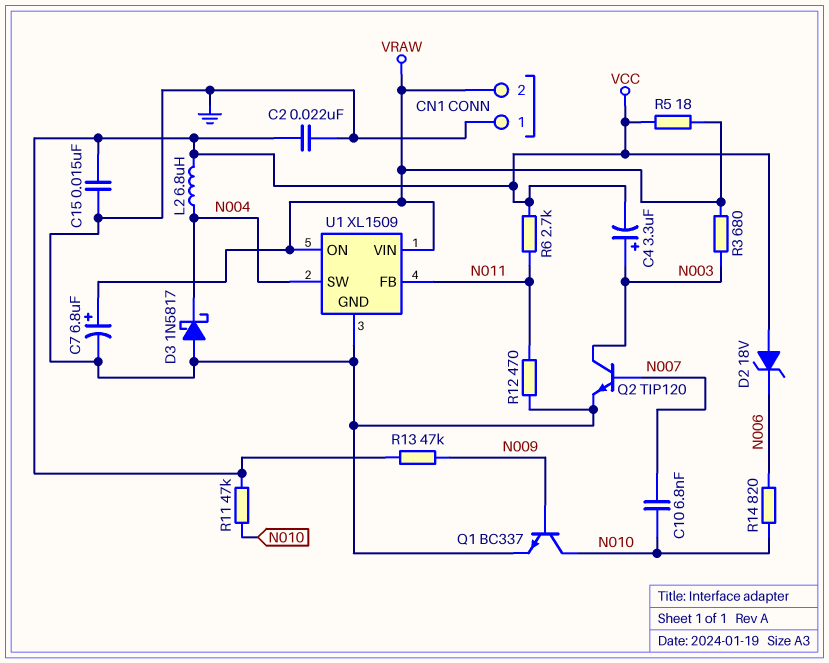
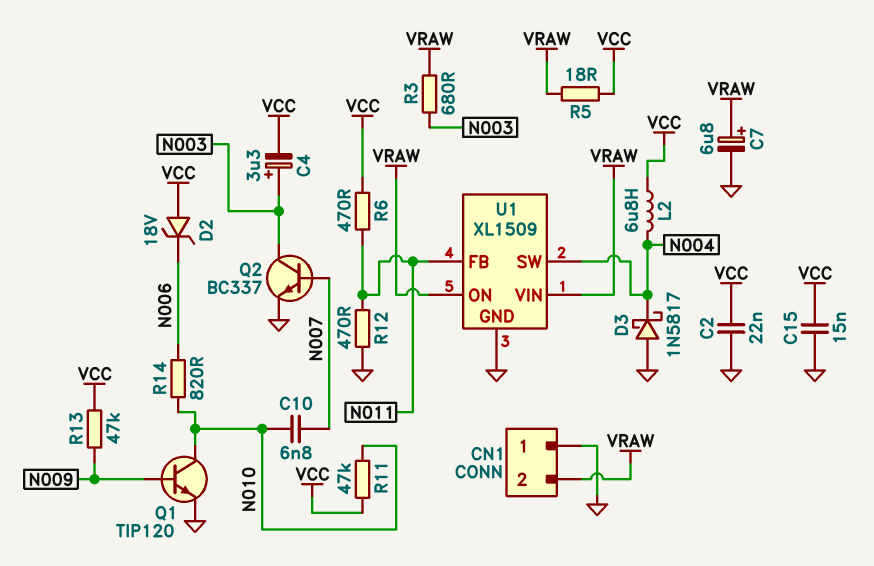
Q1: NPN BC337 (B N009, C N010, E GND) -> NPN TIP120 (B N009, C N010, E GND)
Q2: NPN TIP120 (B N007, C N003, E GND) -> NPN BC337 (B N007, C N003, E GND)
R6: 2.7k (N011, VCC) -> 470 (N011, VCC)

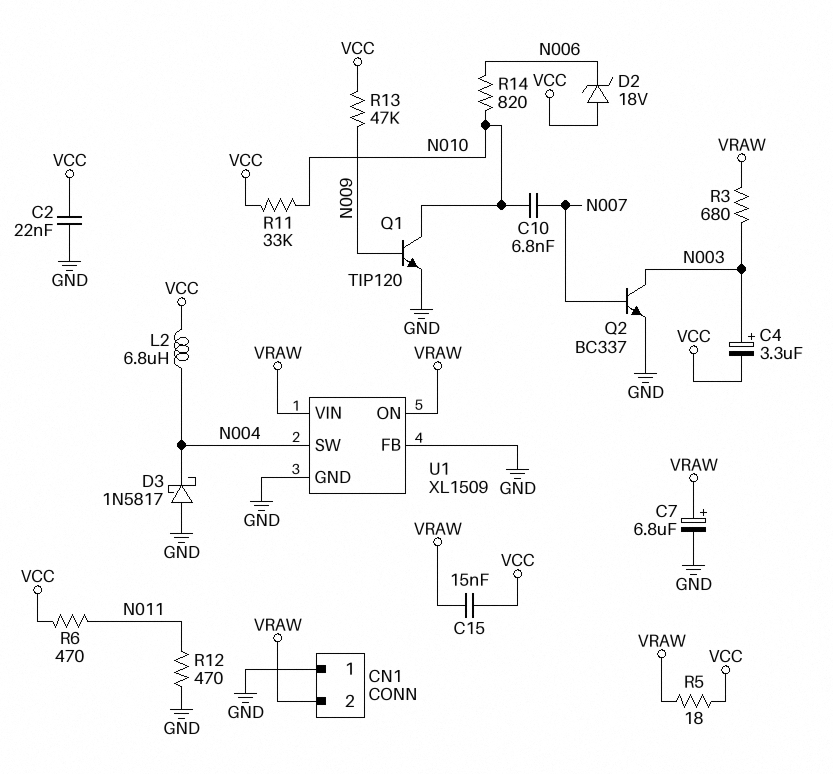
C15: 15nF (GND, VCC) -> 15nF (VCC, VRAW)
R11: 47k (N010, VCC) -> 33k (N010, VCC)
U1 pin FB: N011 -> GND

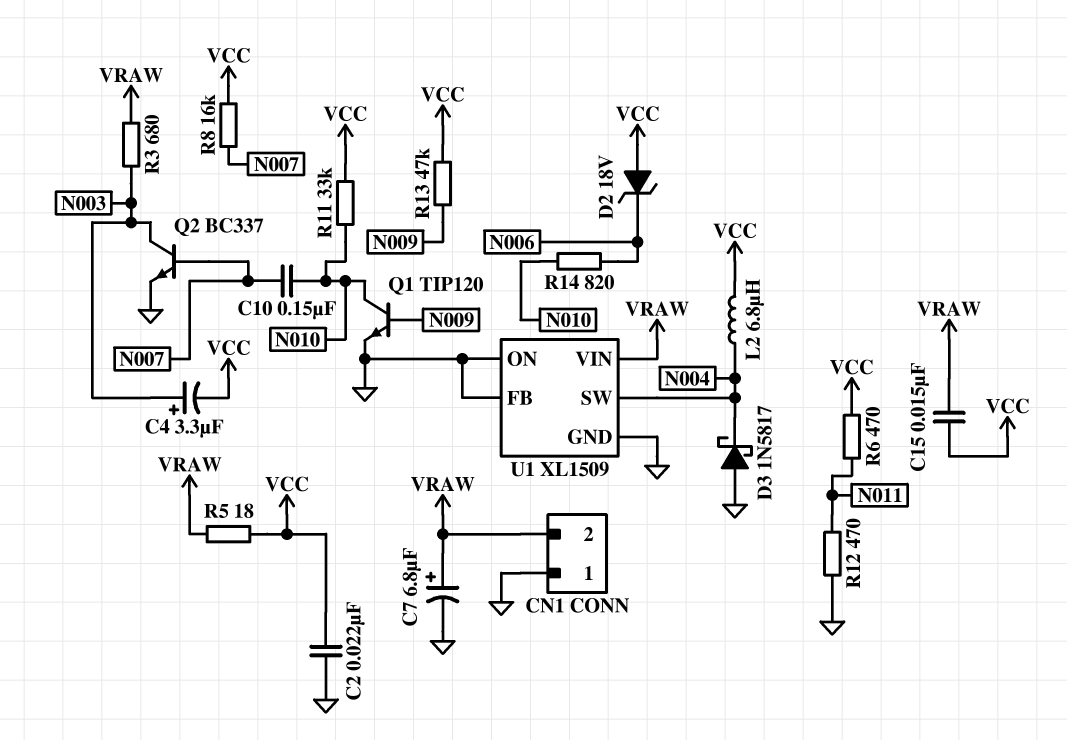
C10: 6.8nF (N007, N010) -> 150nF (N007, N010)
R8: none -> 16k (N007, VCC)
U1 pin ON: VRAW -> GND

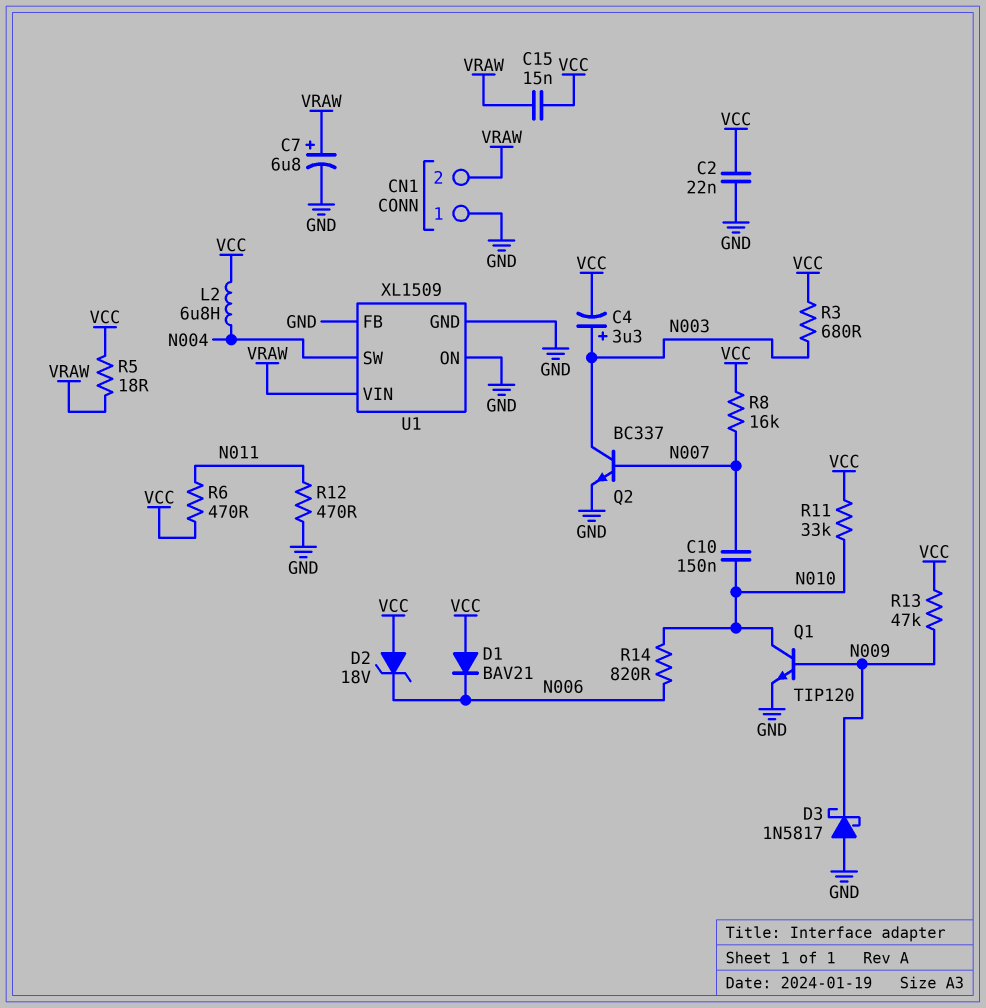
D1: none -> diode BAV21 (A VCC, K N006)
D3: schottky 1N5817 (A GND, K N004) -> schottky 1N5817 (A GND, K N009)
R3: 680 (N003, VRAW) -> 680 (N003, VCC)

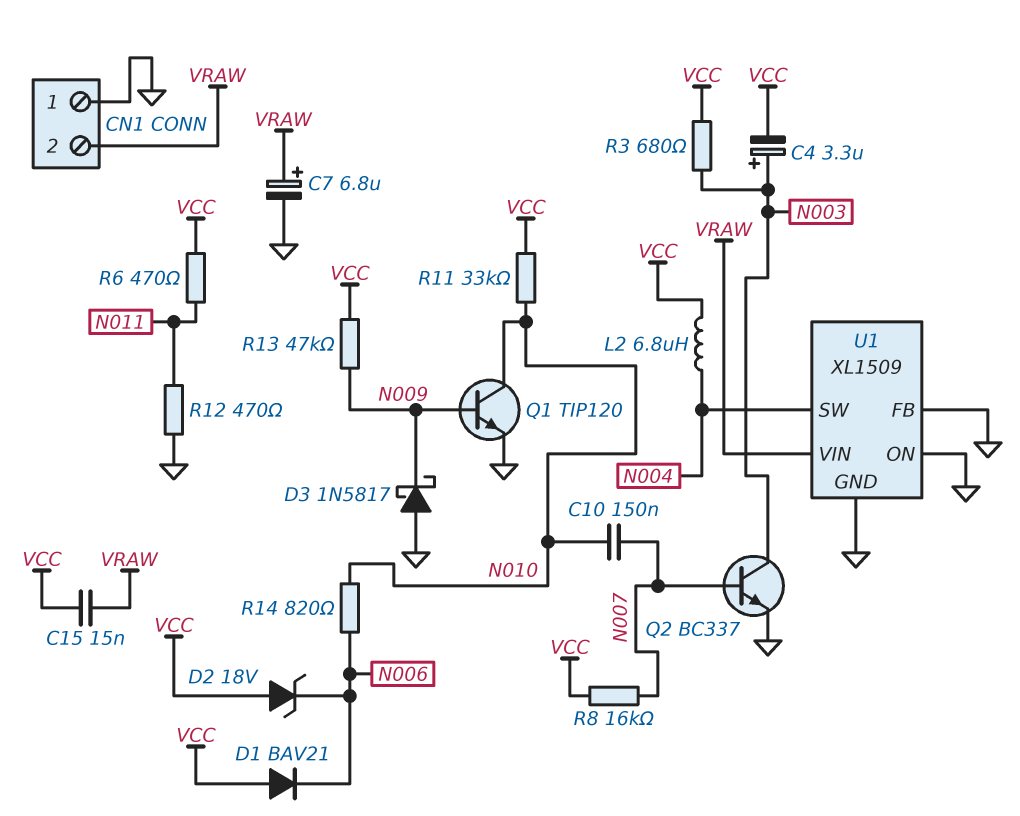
C2: 22nF (GND, VCC) -> none
R5: 18 (VCC, VRAW) -> none

